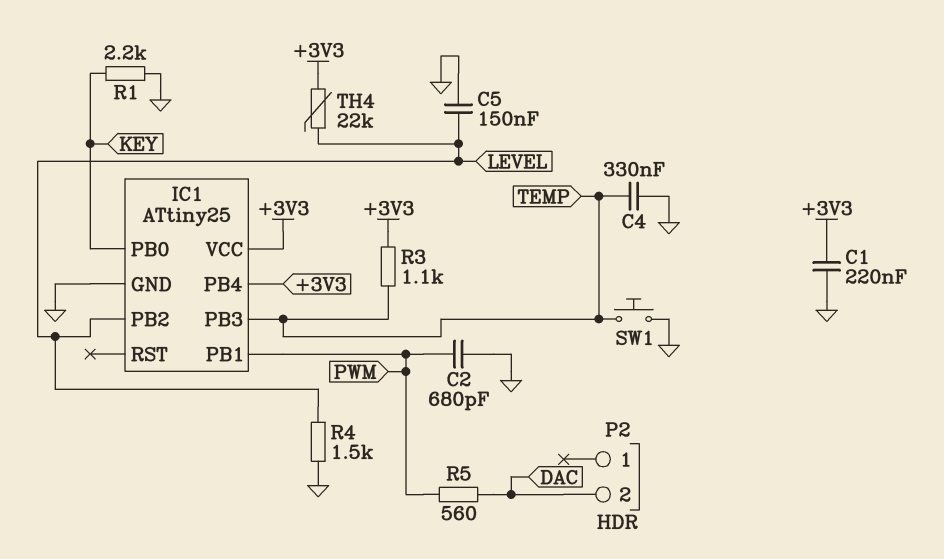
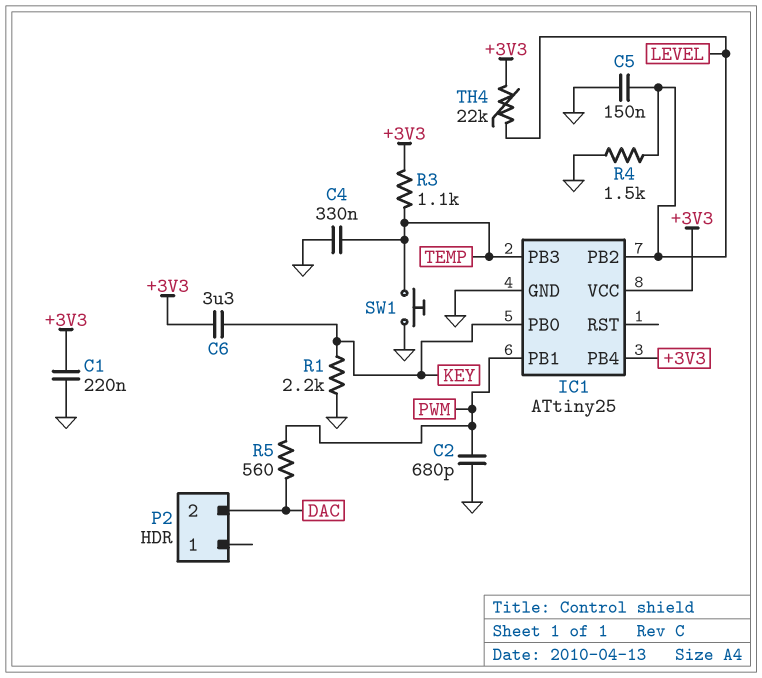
C6: none -> 3.3uF (+3V3, KEY)

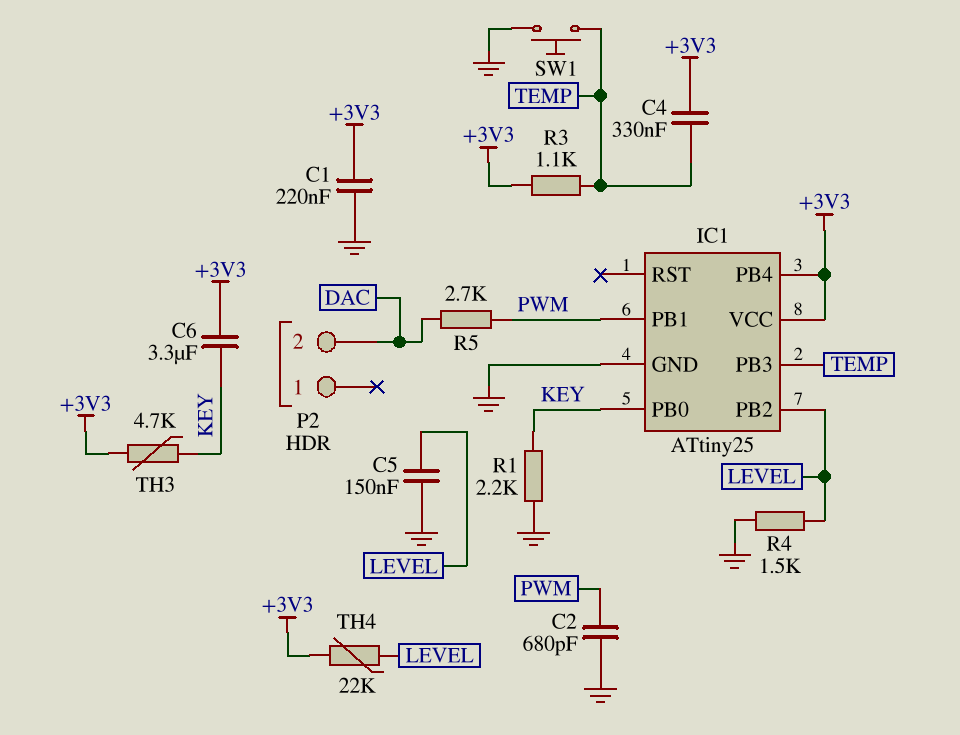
C4: 330nF (GND, TEMP) -> 330nF (+3V3, TEMP)
R5: 560 (DAC, PWM) -> 2.7k (DAC, PWM)
TH3: none -> 4.7k (+3V3, KEY)

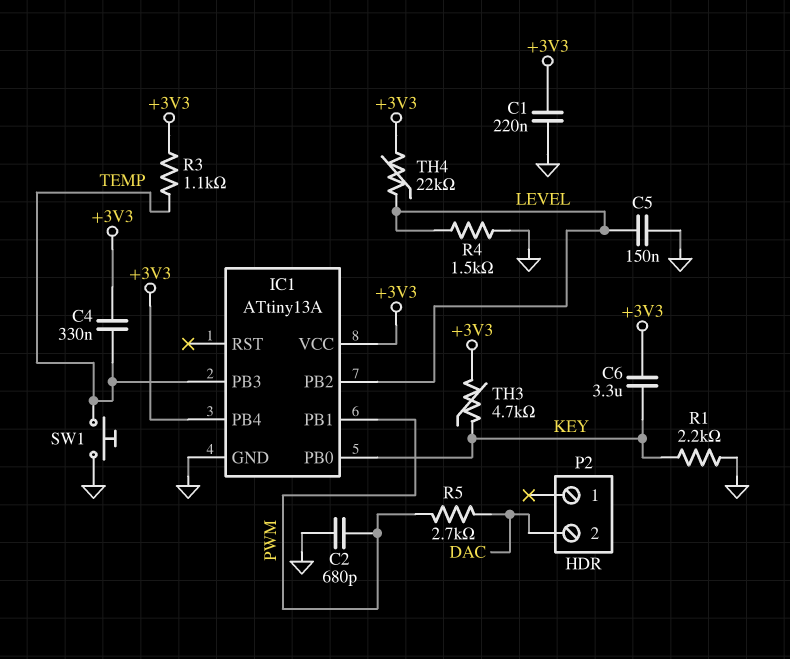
IC1: ATtiny25 -> ATtiny13A

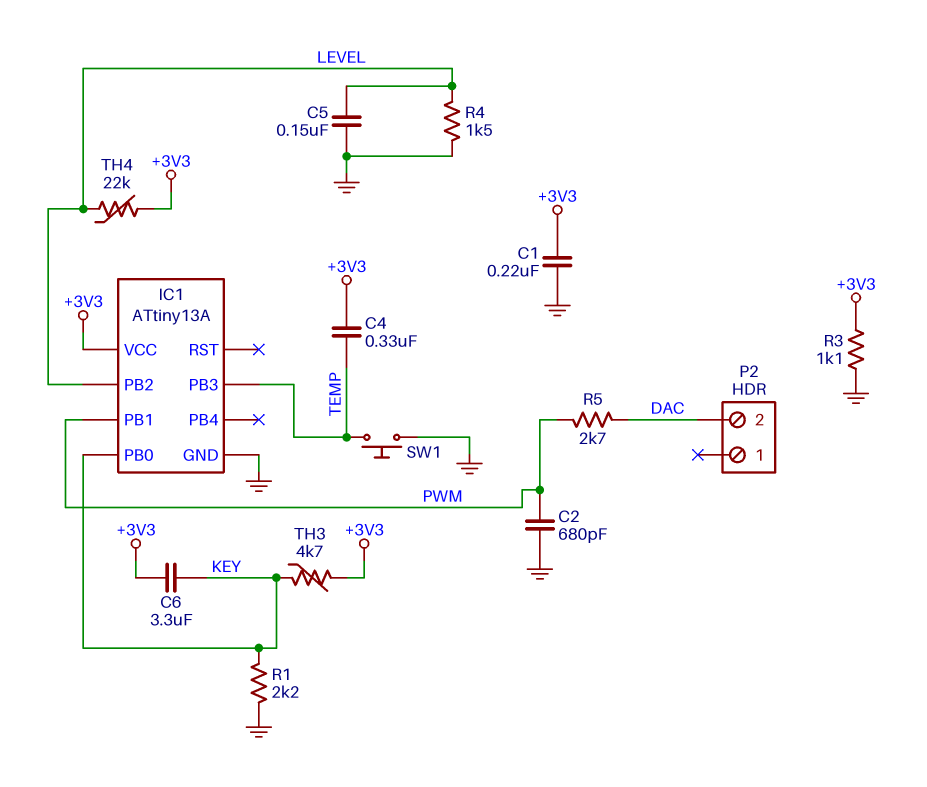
IC1 pin PB4: +3V3 -> none
R3: 1.1k (+3V3, TEMP) -> 1.1k (+3V3, GND)

